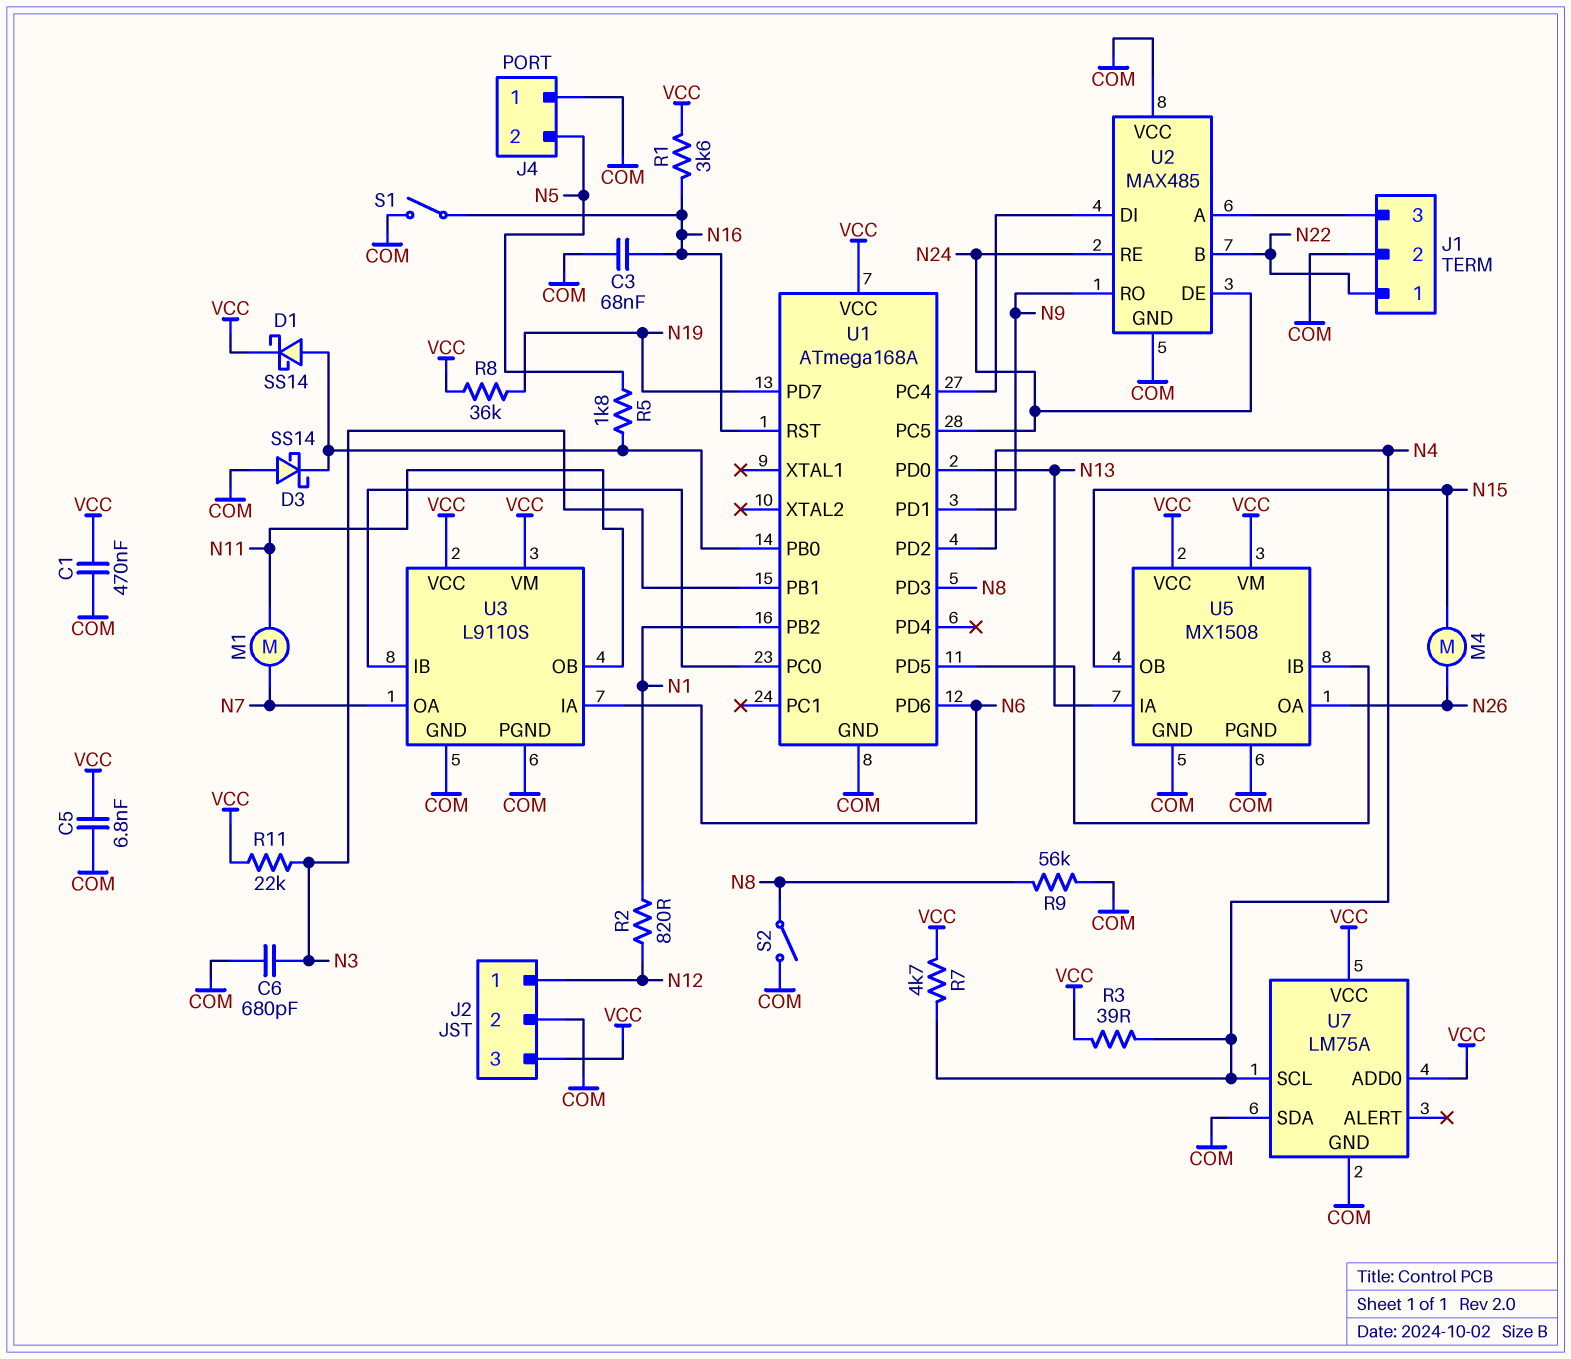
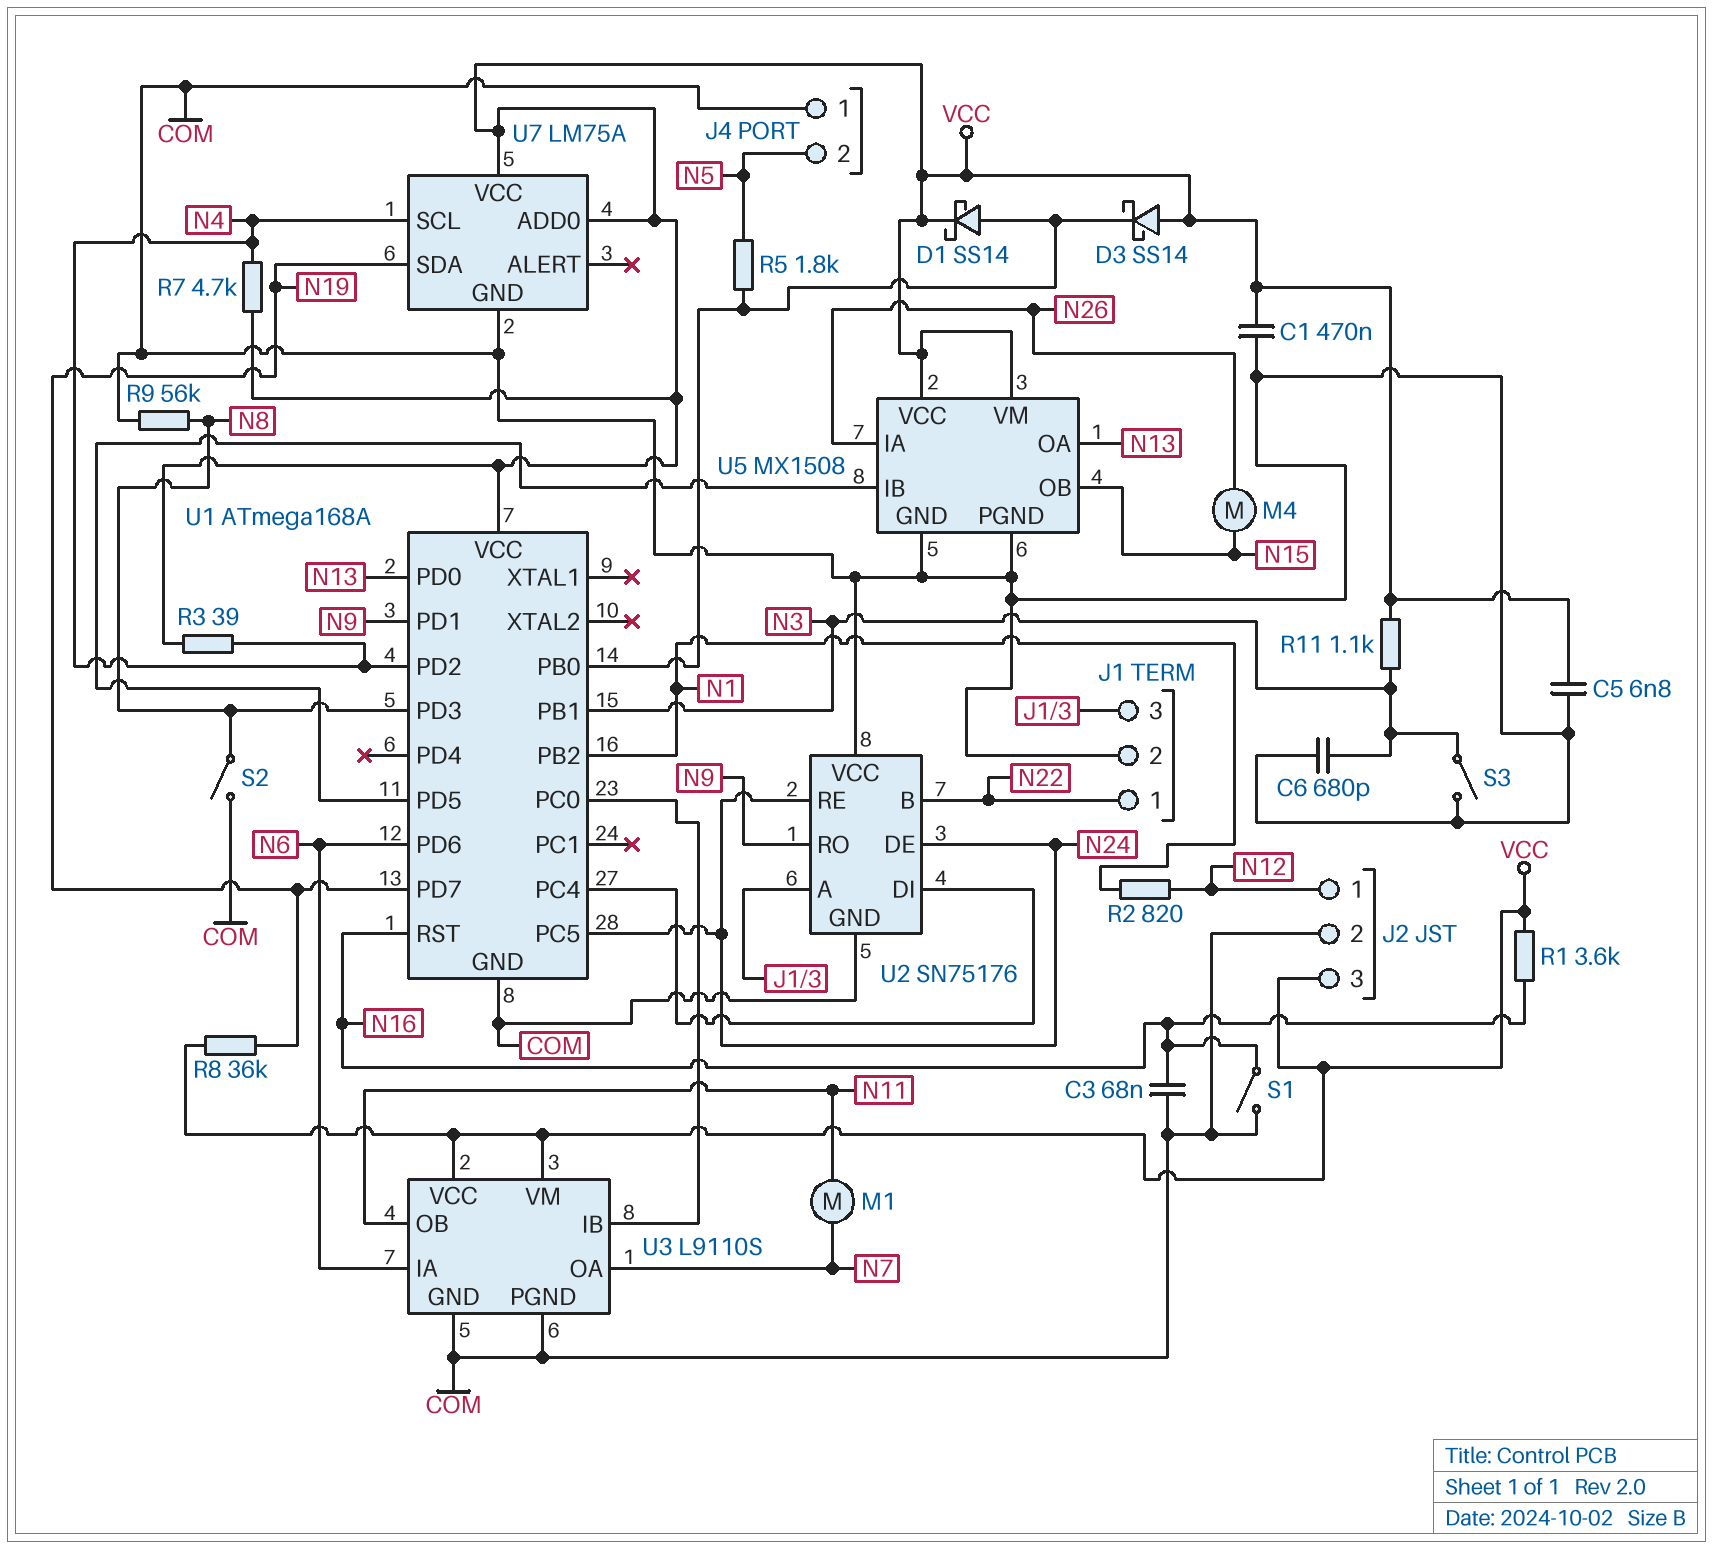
D3: schottky SS14 (A COM, K U1/PB0) -> schottky SS14 (A VCC, K U1/PB0)
R11: 22k (N3, VCC) -> 1.1k (N3, VCC)
S3: none -> switch (COM, N3)
U2: MAX485 -> SN75176
U5 pin IA: N13 -> N26
U5 pin OA: N26 -> N13
U7 pin SDA: COM -> N19

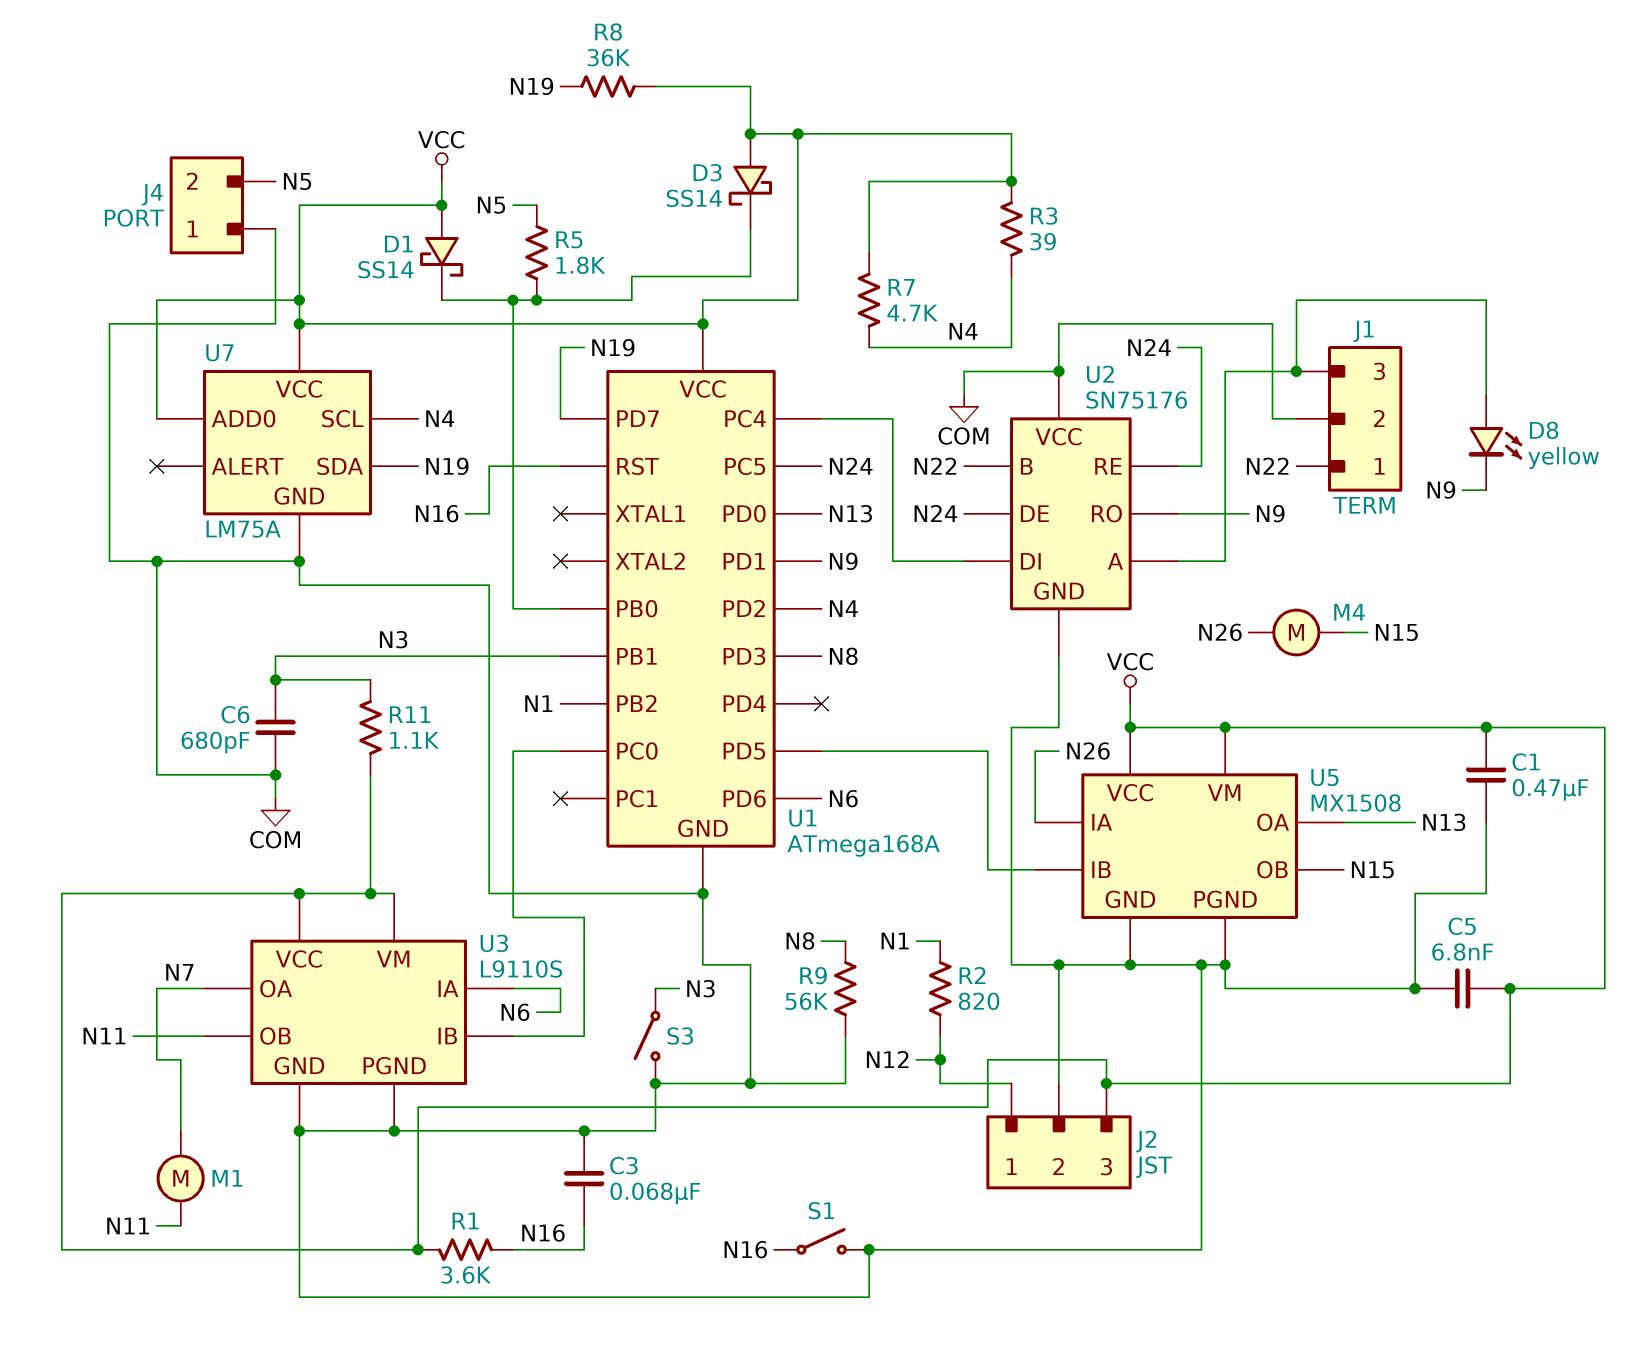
D1: schottky SS14 (A U1/PB0, K VCC) -> schottky SS14 (A VCC, K U1/PB0)
D8: none -> LED yellow (A J1/3, K N9)
S2: switch (COM, N8) -> none

